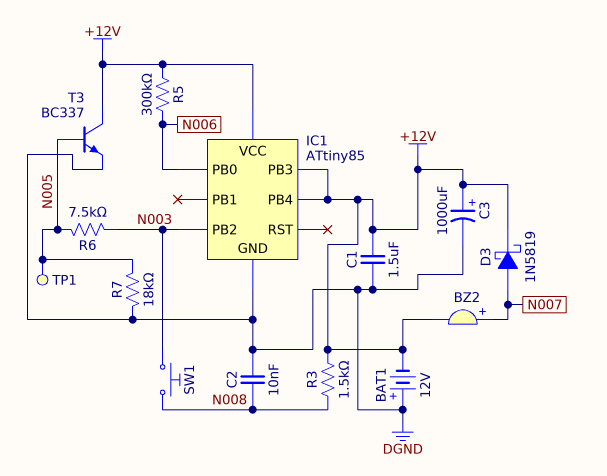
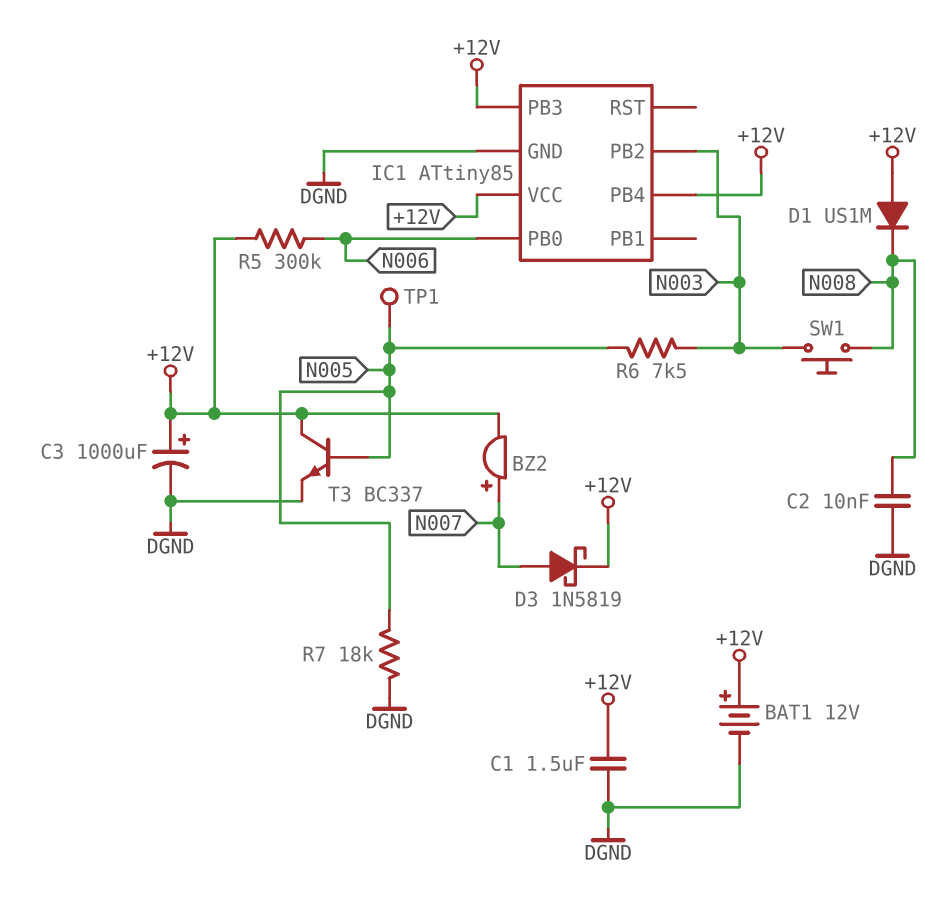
BAT1: 12V (plus DGND, minus +12V) -> 12V (plus +12V, minus DGND)
D1: none -> diode US1M (A +12V, K N008)
R3: 1.5k (+12V, N008) -> none

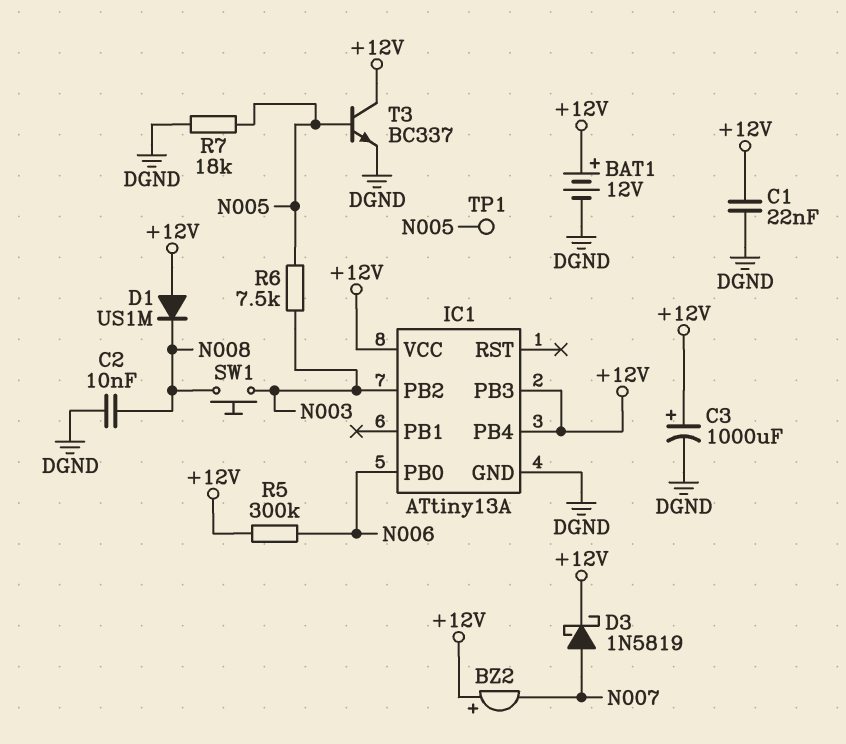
BZ2: buzzer (plus N007, minus +12V) -> buzzer (plus +12V, minus N007)
C1: 1.5uF (+12V, DGND) -> 22nF (+12V, DGND)
IC1: ATtiny85 -> ATtiny13A

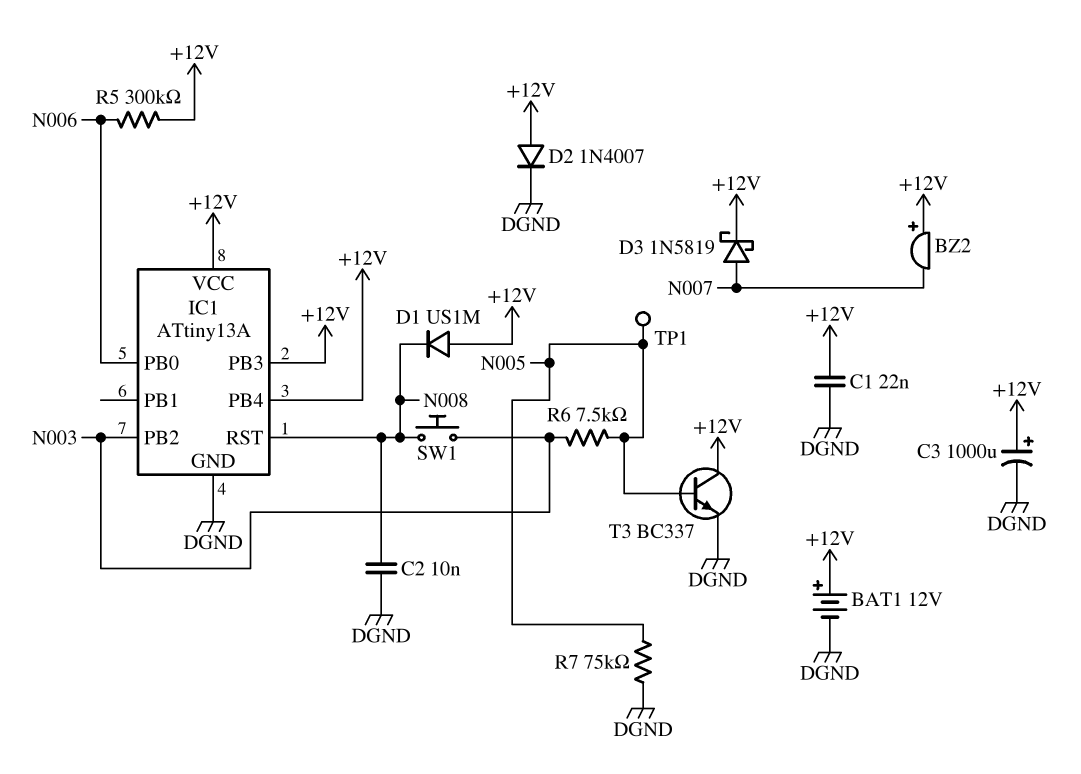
D2: none -> diode 1N4007 (A +12V, K DGND)
IC1 pin RST: none -> N008
R7: 18k (DGND, N005) -> 75k (DGND, N005)

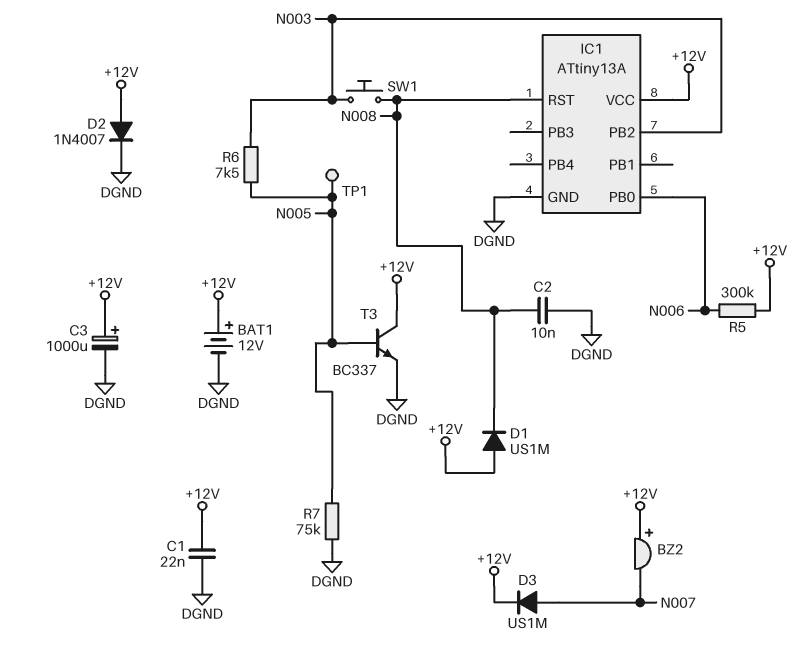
D3: schottky 1N5819 (A N007, K +12V) -> diode US1M (A N007, K +12V)
IC1 pin PB3: +12V -> none
IC1 pin PB4: +12V -> none

